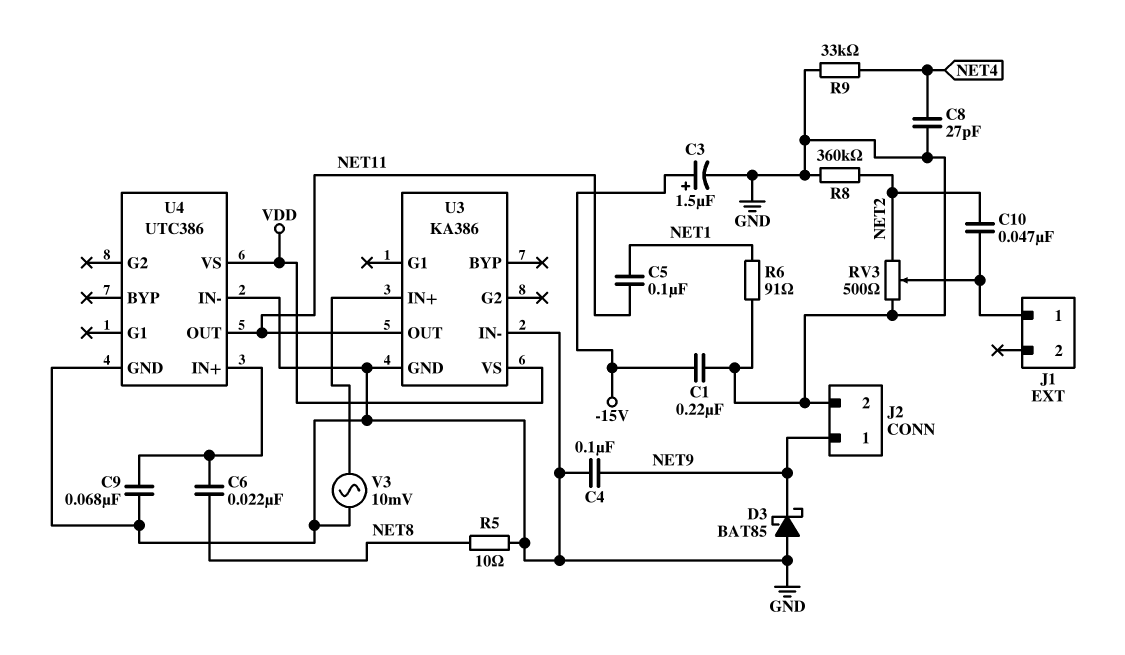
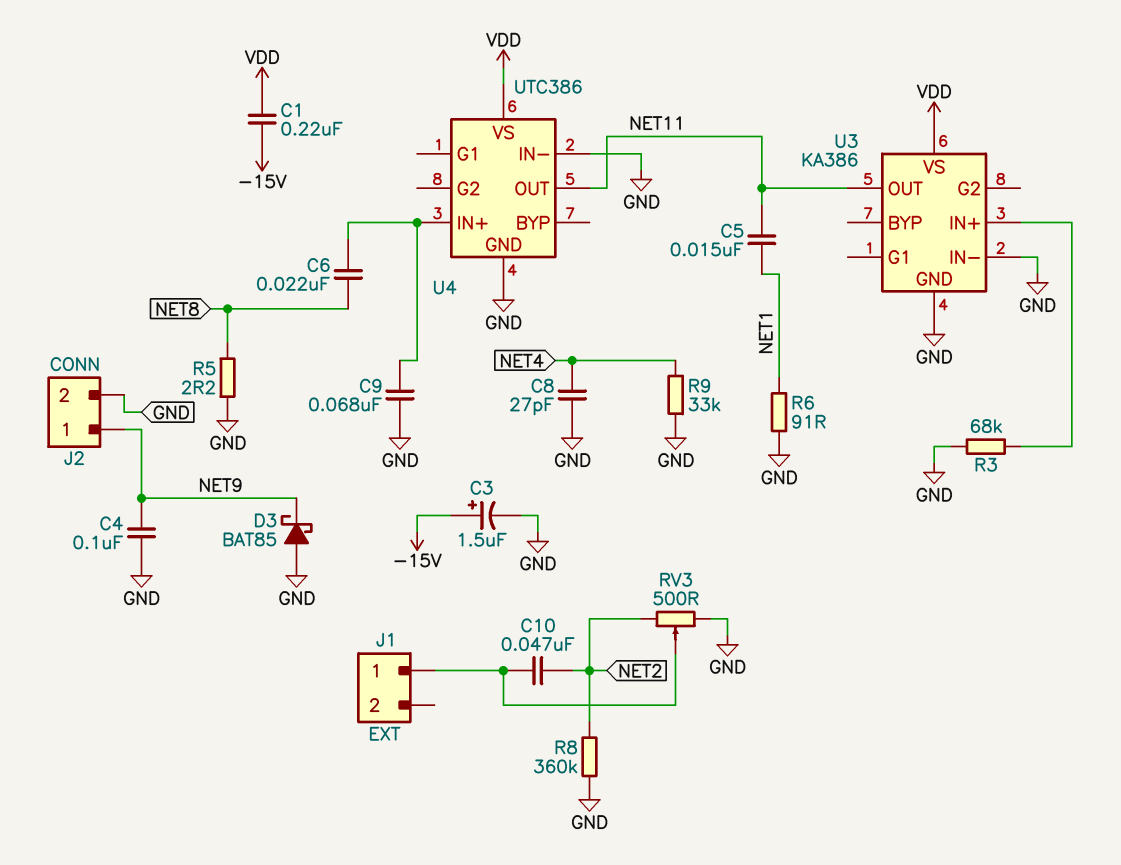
C1: 220nF (-15V, GND) -> 220nF (-15V, VDD)
C5: 100nF (NET1, NET11) -> 15nF (NET1, NET11)
R3: none -> 68k (GND, U3/IN+)
R5: 10 (GND, NET8) -> 2.2 (GND, NET8)
V3: AC 10mV (GND, U3/IN+) -> none

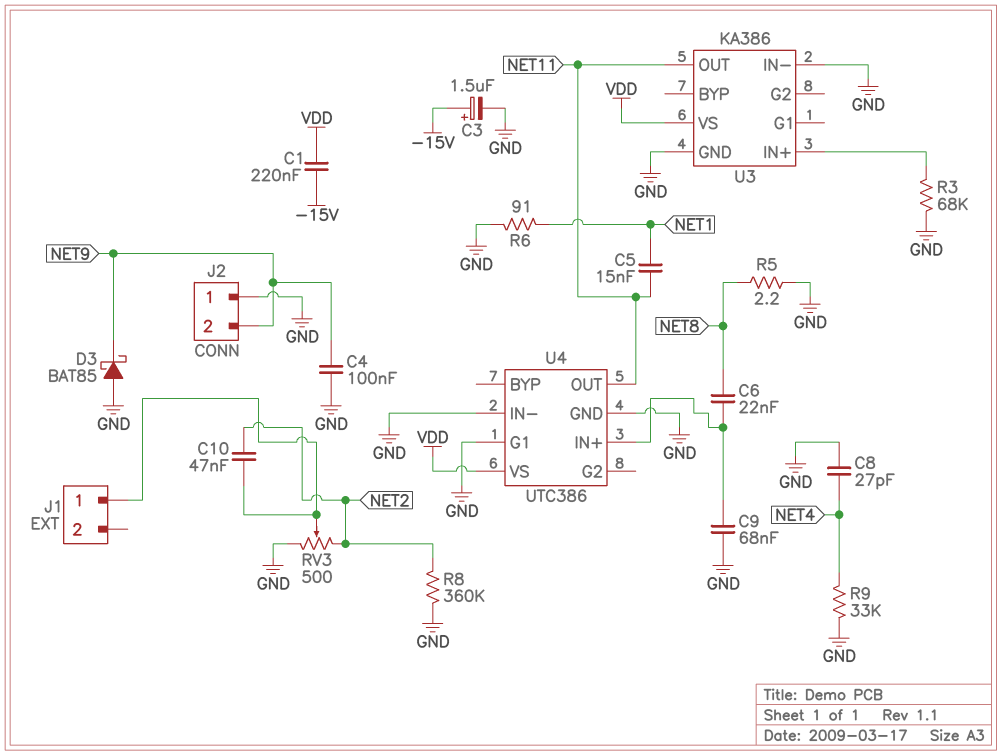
J2 pin 1: NET9 -> GND
J2 pin 2: GND -> NET9
U4 pin G1: none -> GND

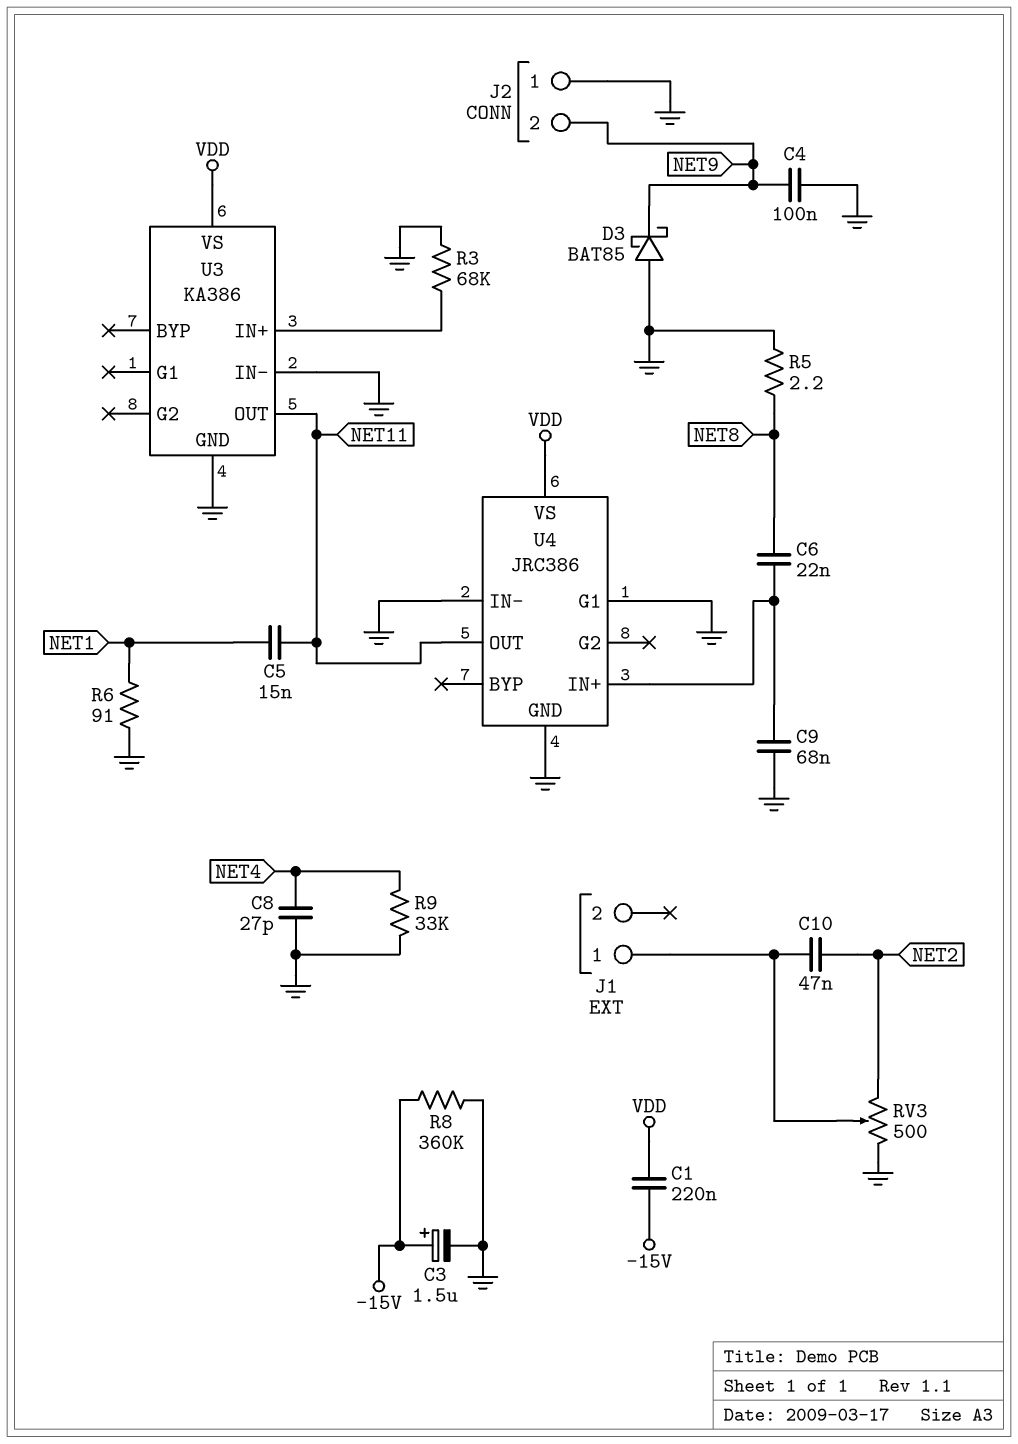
R8: 360k (GND, NET2) -> 360k (-15V, GND)
U4: UTC386 -> JRC386

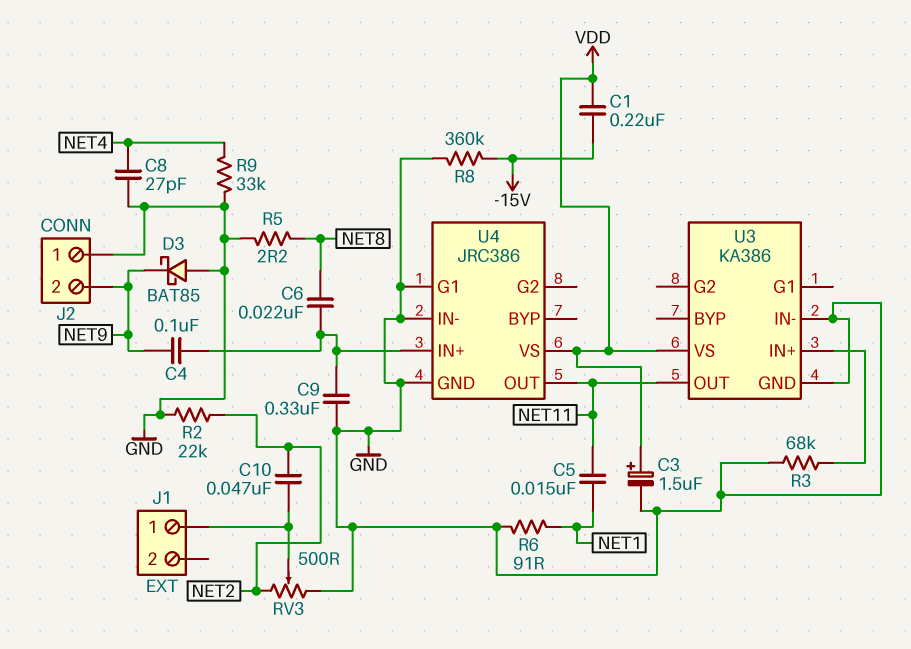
C3: 1.5uF (plus -15V, minus GND) -> 1.5uF (plus VDD, minus GND)
C4: 100nF (GND, NET9) -> 100nF (NET9, U4/IN+)
C9: 68nF (GND, U4/IN+) -> 330nF (GND, U4/IN+)
R2: none -> 22k (GND, NET2)

